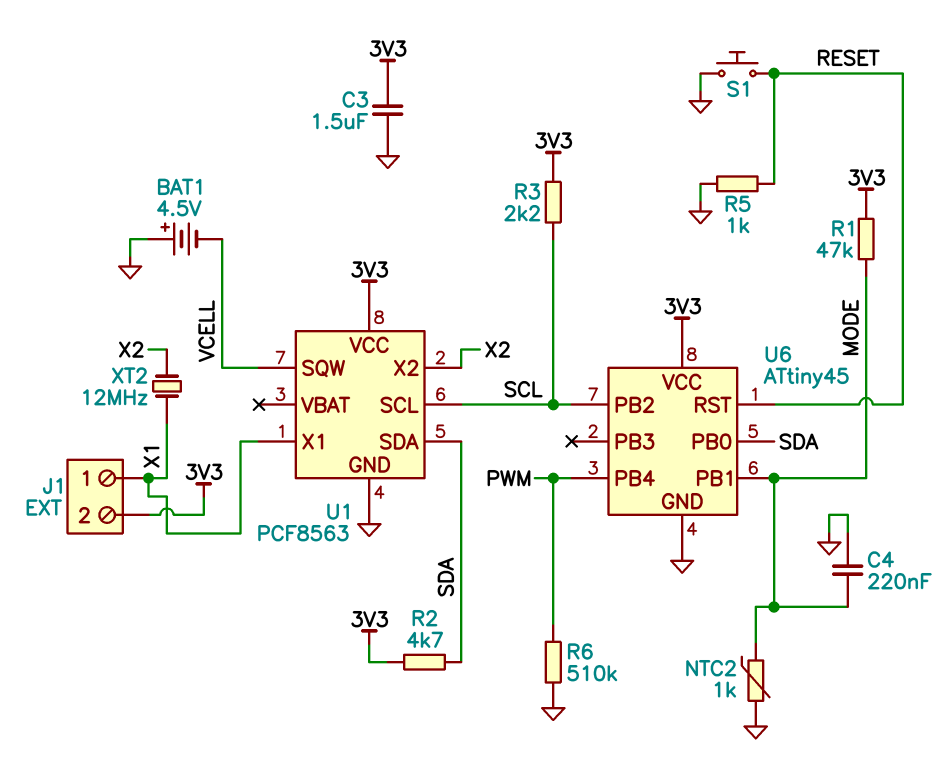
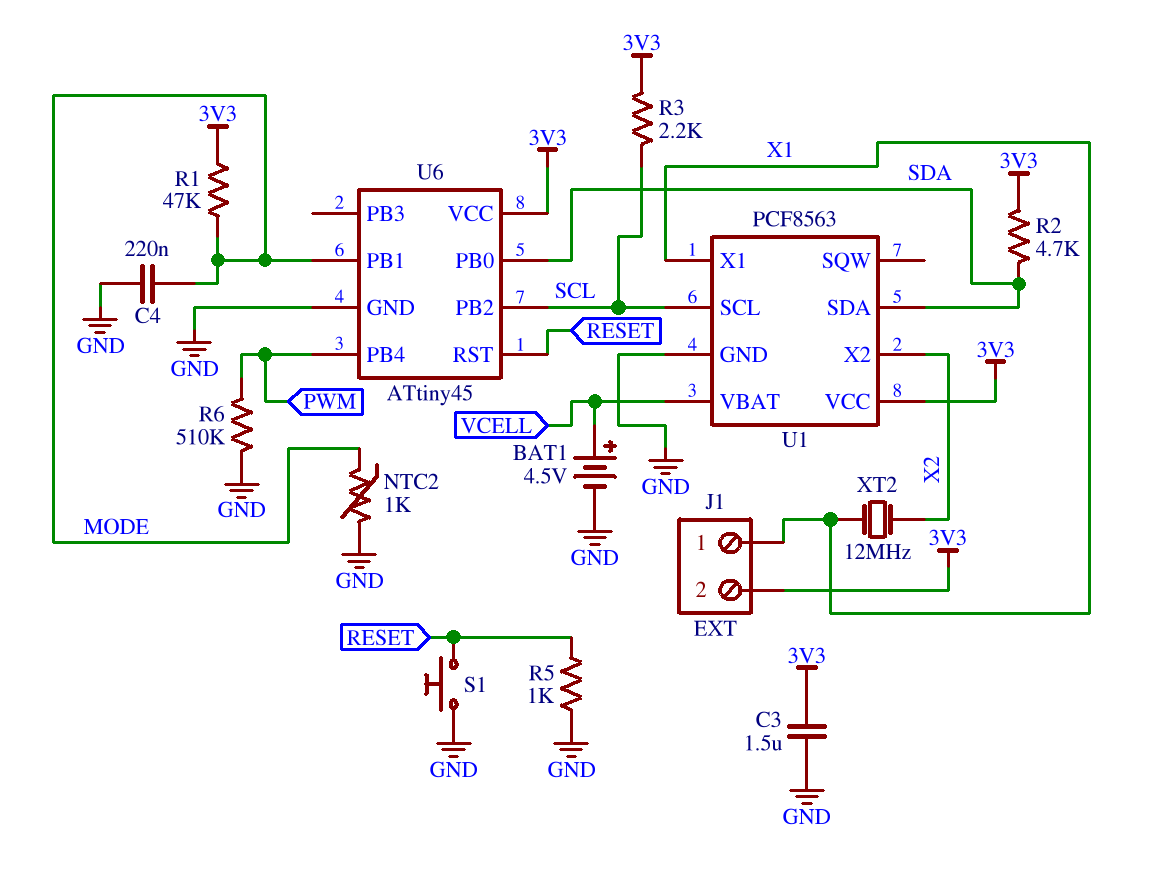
BAT1: 4.5V (plus GND, minus VCELL) -> 4.5V (plus VCELL, minus GND)
U1 pin SQW: VCELL -> none
U1 pin VBAT: none -> VCELL

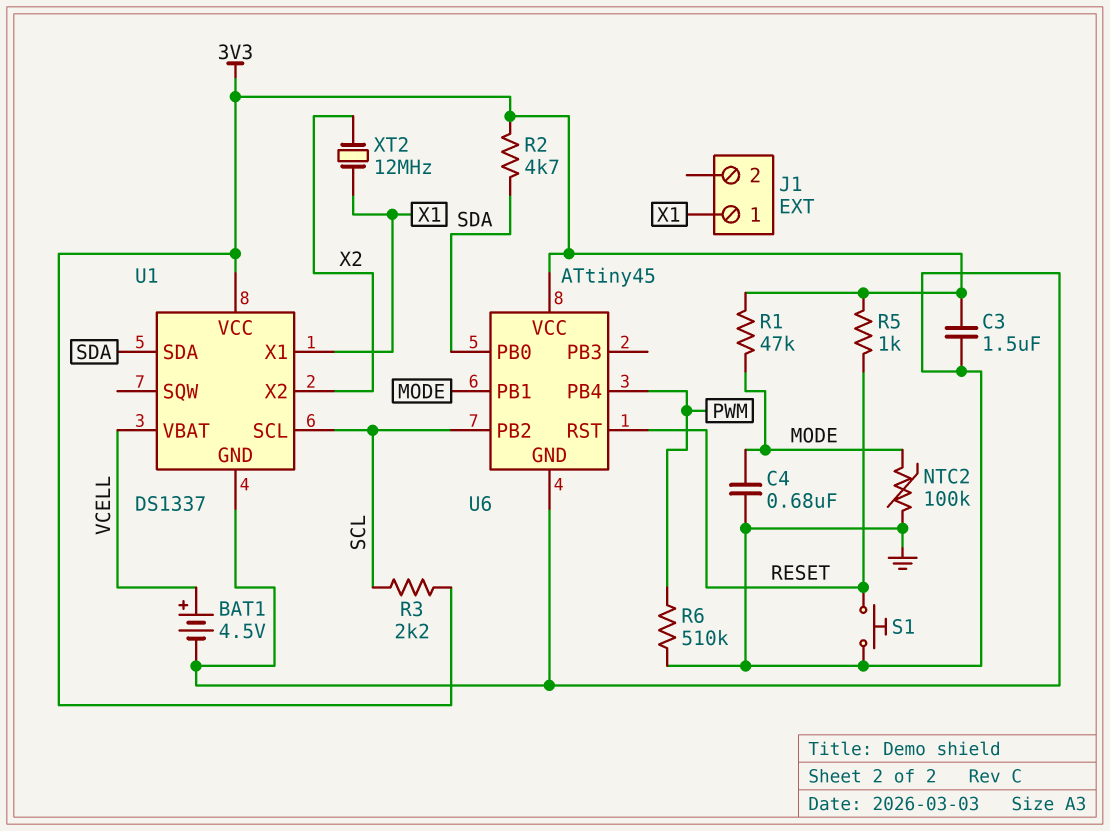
C4: 220nF (GND, MODE) -> 680nF (GND, MODE)
J1 pin 2: 3V3 -> none
NTC2: 1k (GND, MODE) -> 100k (GND, MODE)
R5: 1k (GND, RESET) -> 1k (3V3, RESET)
U1: PCF8563 -> DS1337

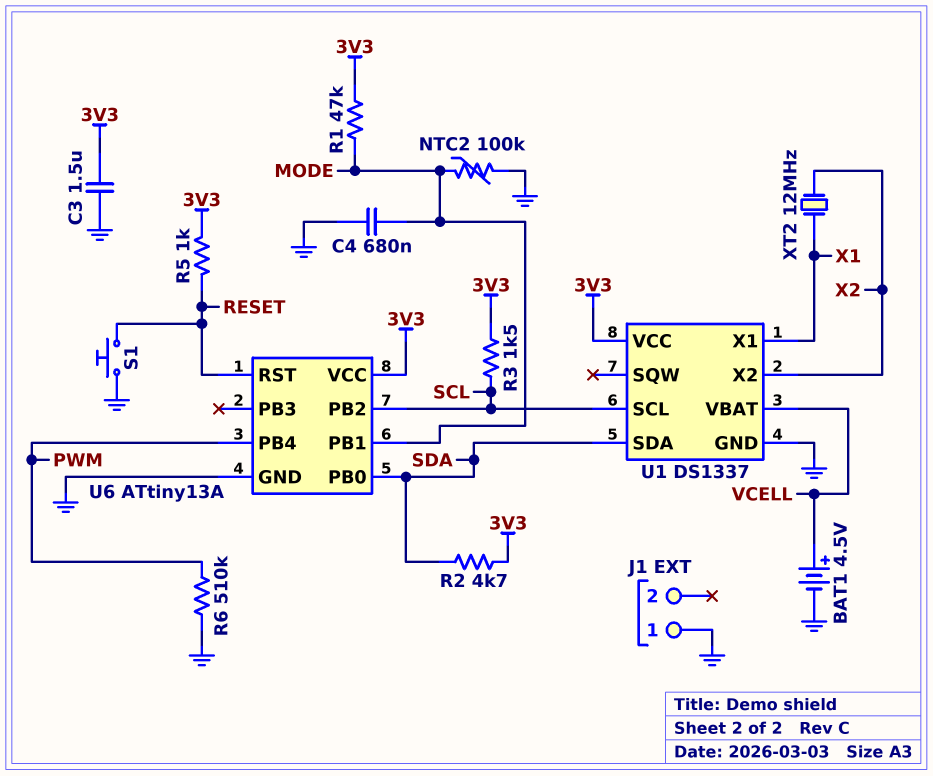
J1 pin 1: X1 -> GND
R3: 2.2k (3V3, SCL) -> 1.5k (3V3, SCL)
U6: ATtiny45 -> ATtiny13A

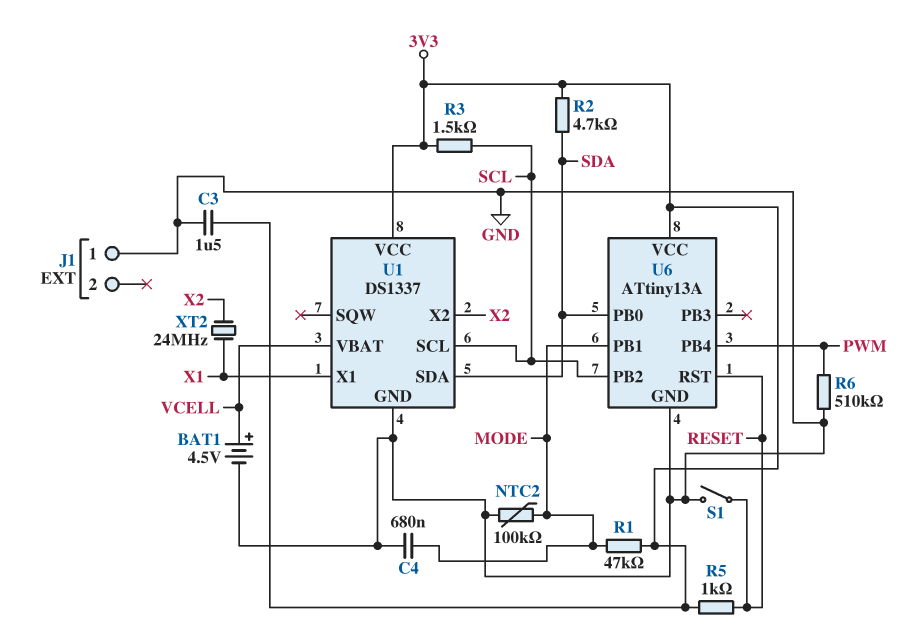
S1: button (GND, RESET) -> switch (GND, RESET)
XT2: 12MHz (X1, X2) -> 24MHz (X1, X2)

